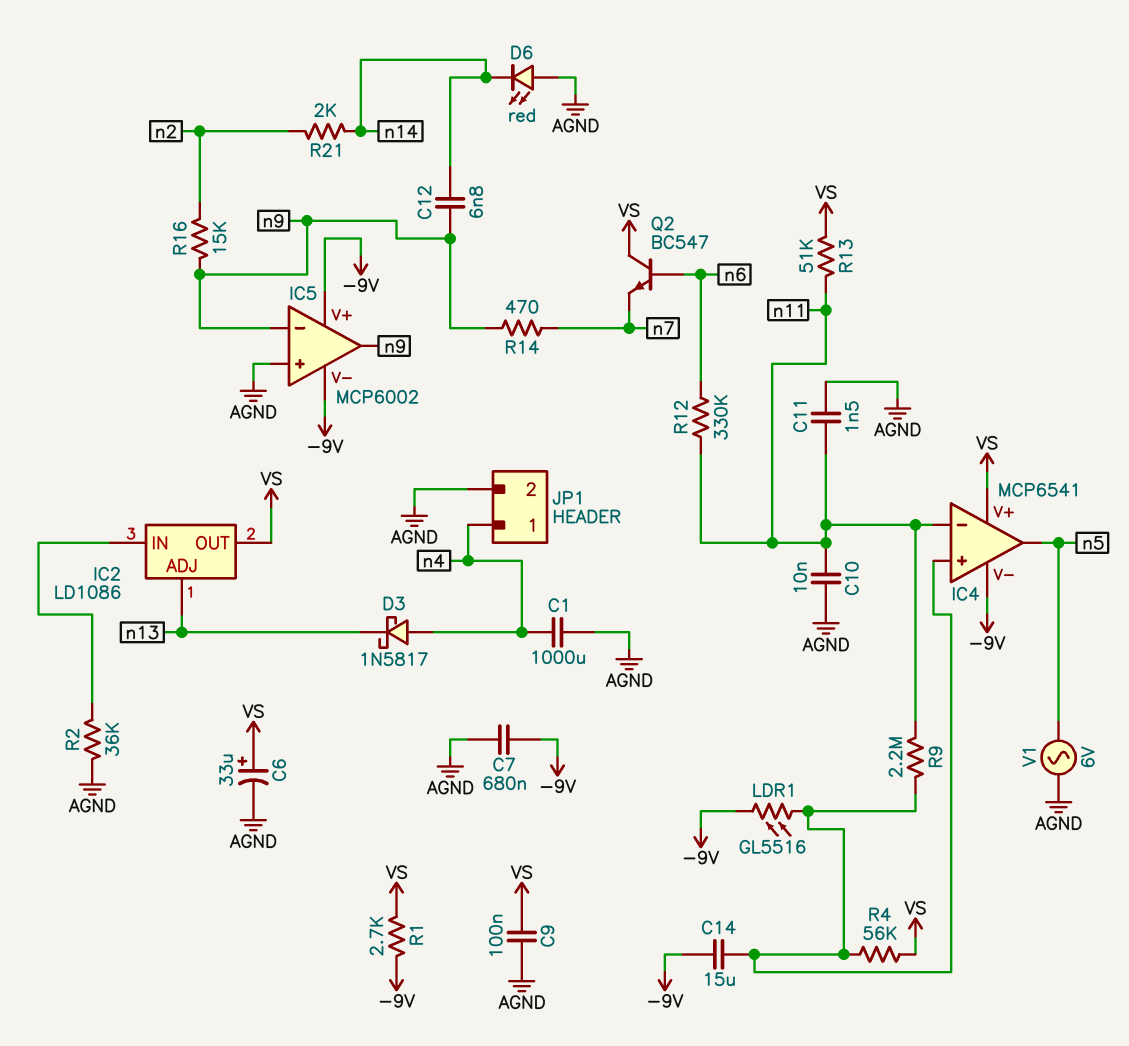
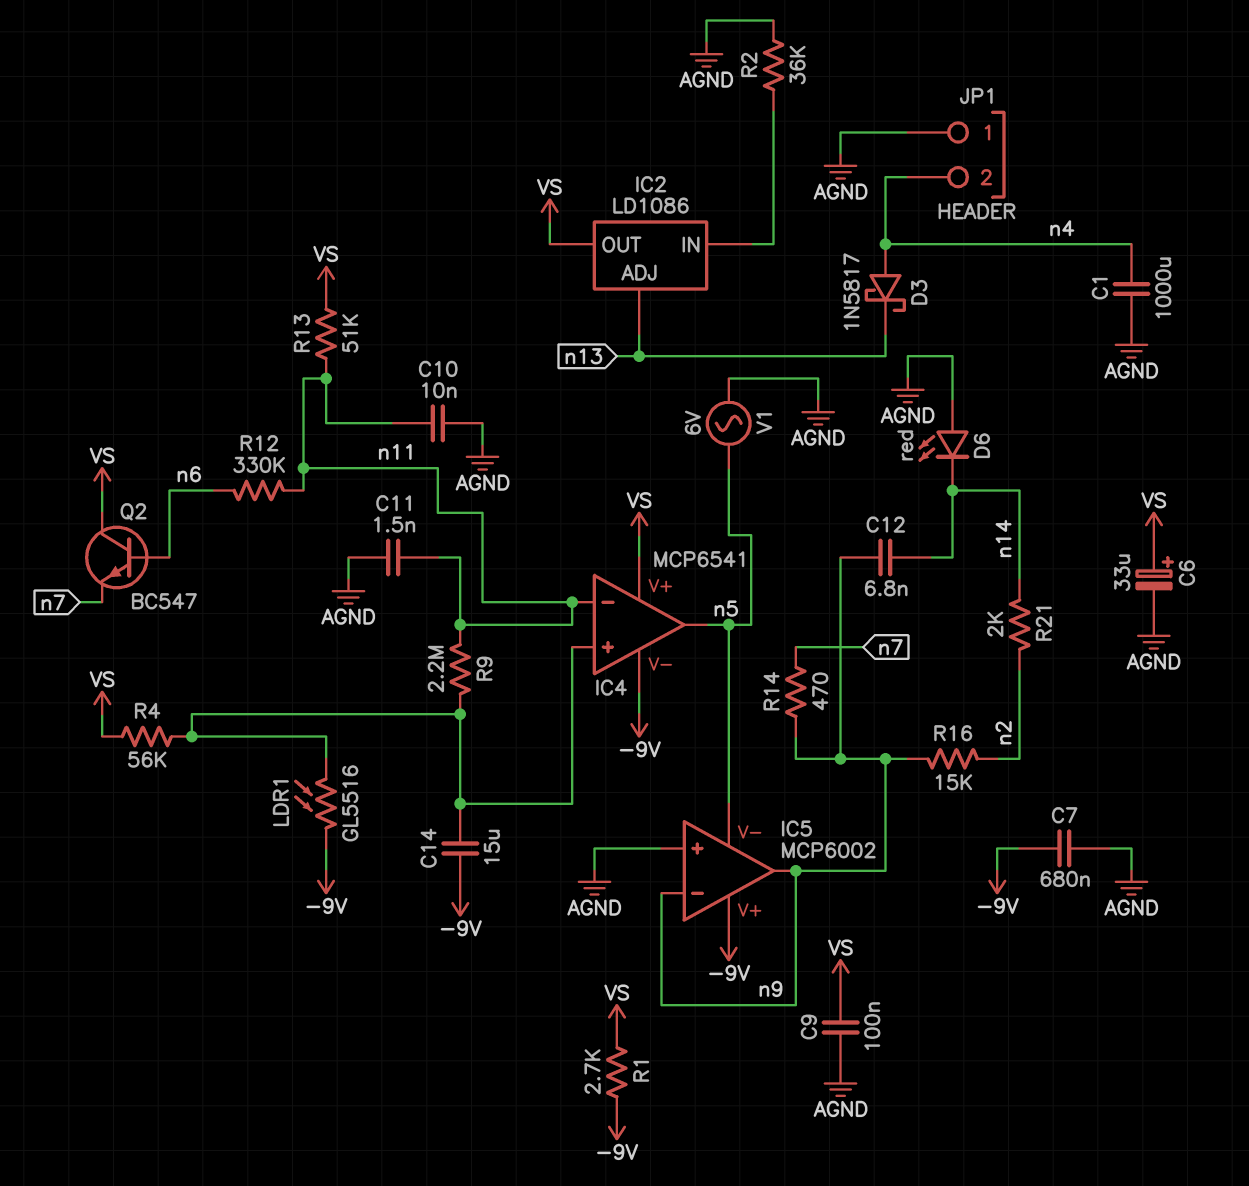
IC5 pin V-: -9V -> n5
JP1 pin 1: n4 -> AGND
JP1 pin 2: AGND -> n4

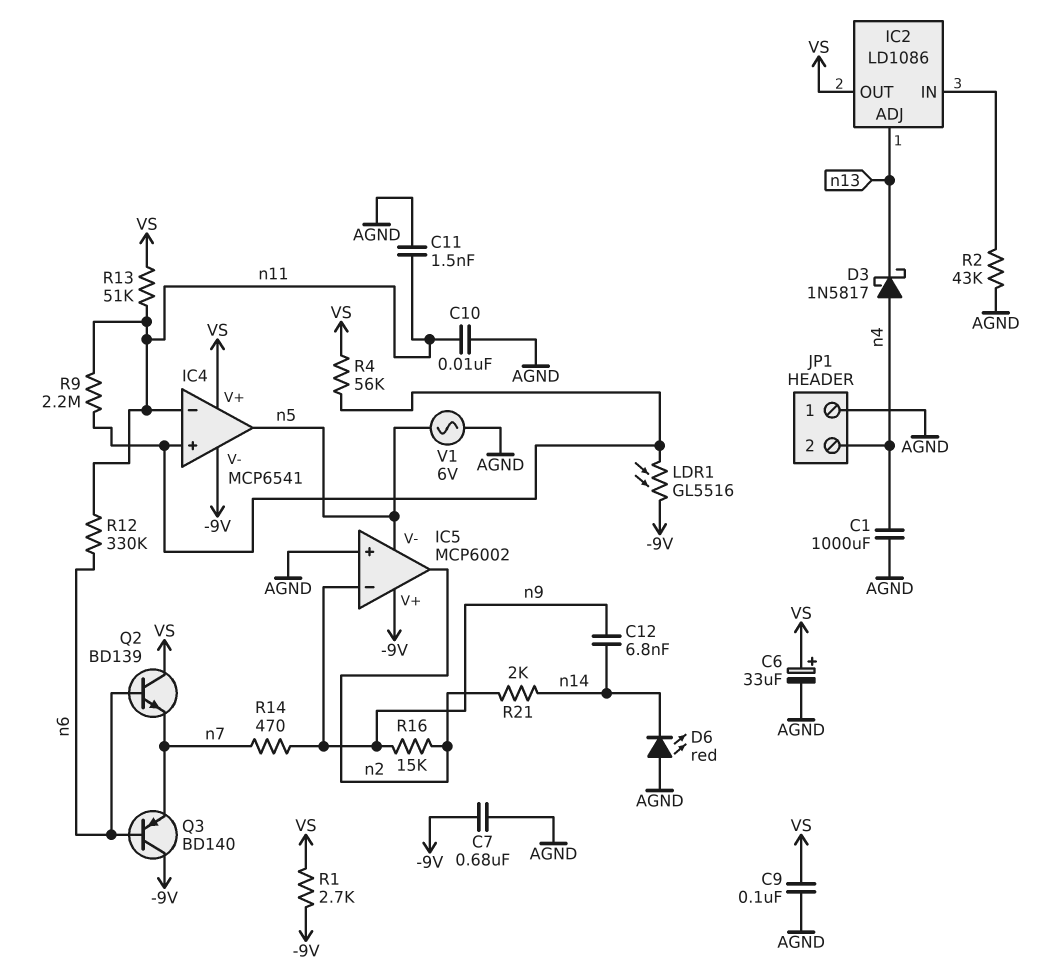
C14: 15uF (-9V, IC4/in+) -> none
IC5 pin out: n9 -> n2
Q2: NPN BC547 (B n6, C VS, E n7) -> NPN BD139 (B n6, C VS, E n7)
Q3: none -> PNP BD140 (B n6, C -9V, E n7)
R2: 36k (AGND, IC2/IN) -> 43k (AGND, IC2/IN)

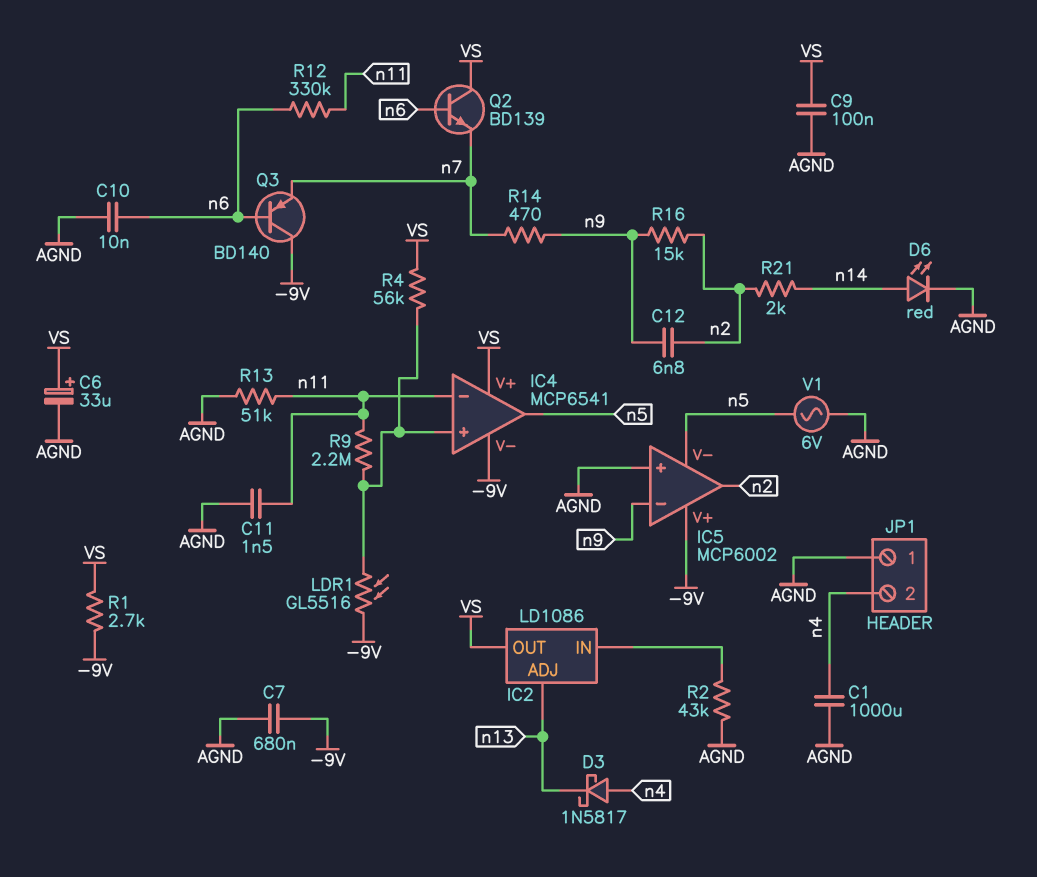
C10: 10nF (AGND, n11) -> 10nF (AGND, n6)
C12: 6.8nF (n9, n14) -> 6.8nF (n2, n9)
D6: LED red (A AGND, K n14) -> LED red (A n14, K AGND)
R13: 51k (VS, n11) -> 51k (AGND, n11)

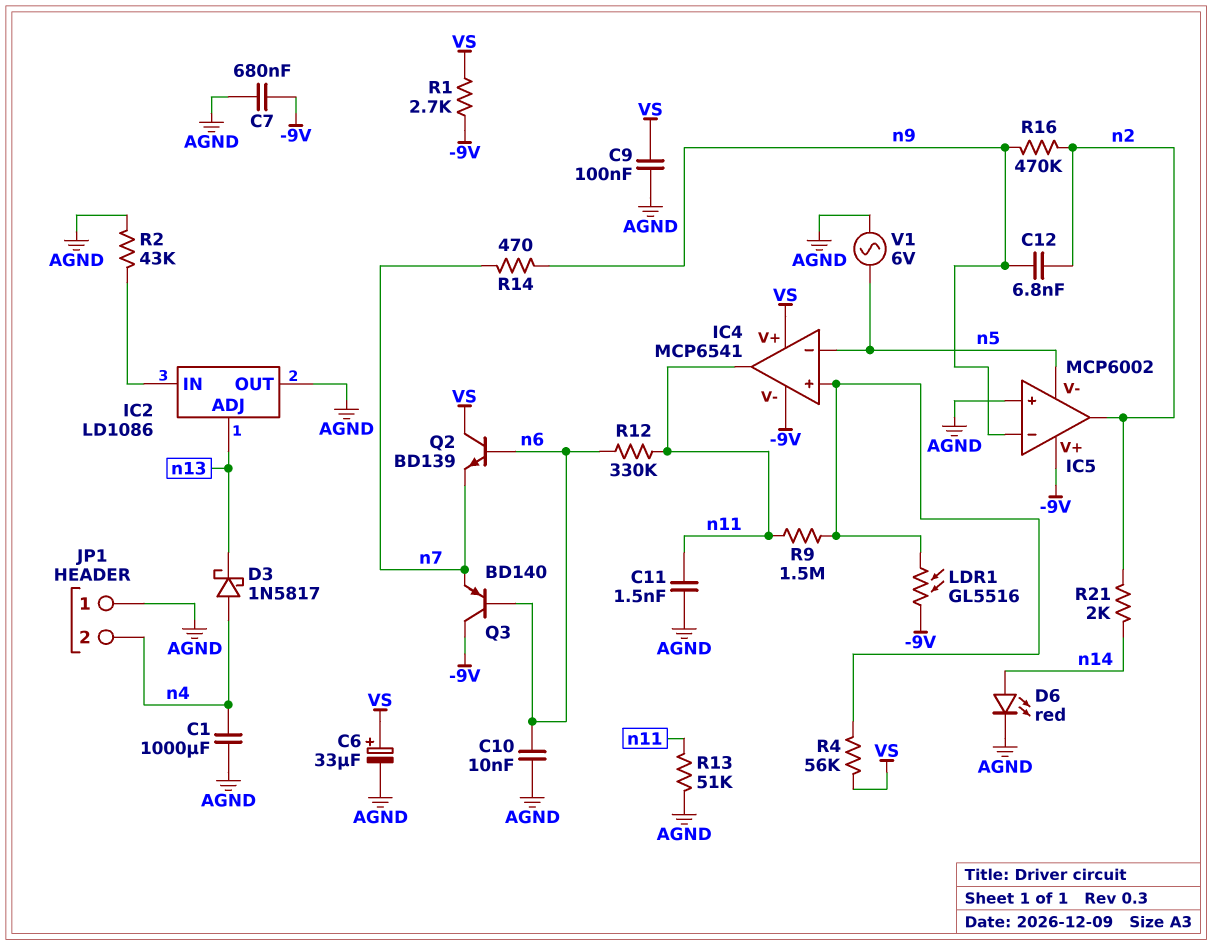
IC2 pin OUT: VS -> AGND
IC4 pin in-: n11 -> n5
IC4 pin out: n5 -> n11
R9: 2.2M (IC4/in+, n11) -> 1.5M (IC4/in+, n11)
R16: 15k (n2, n9) -> 470k (n2, n9)

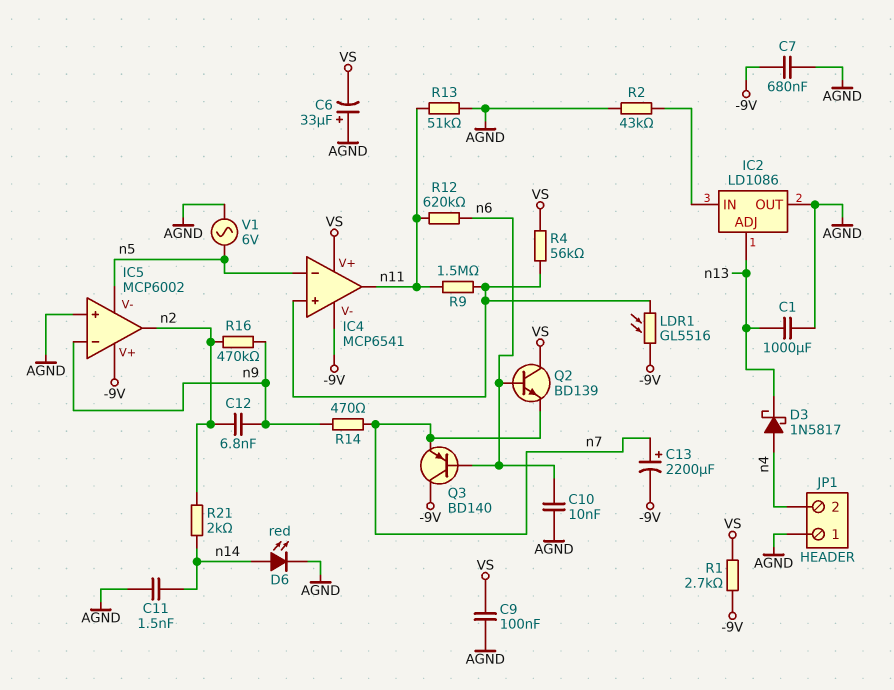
C1: 1000uF (AGND, n4) -> 1000uF (AGND, n13)
C6: 33uF (plus VS, minus AGND) -> 33uF (plus AGND, minus VS)
C11: 1.5nF (AGND, n11) -> 1.5nF (AGND, n14)
C13: none -> 2200uF (plus n7, minus -9V)
R12: 330k (n6, n11) -> 620k (n6, n11)

